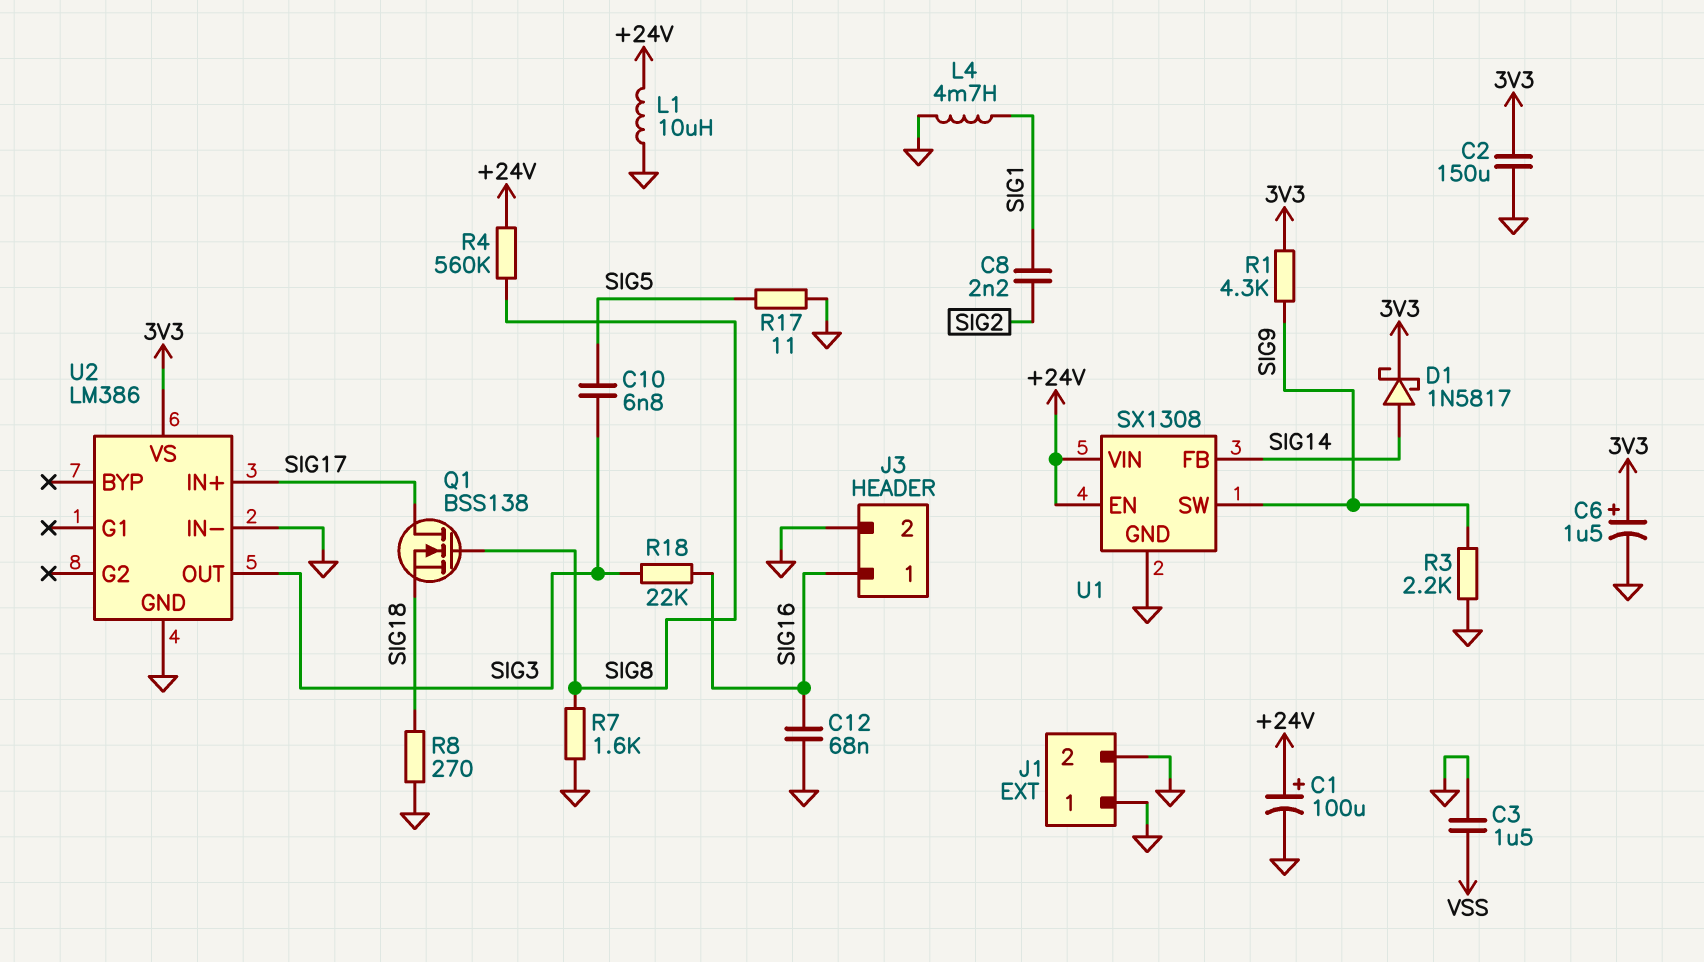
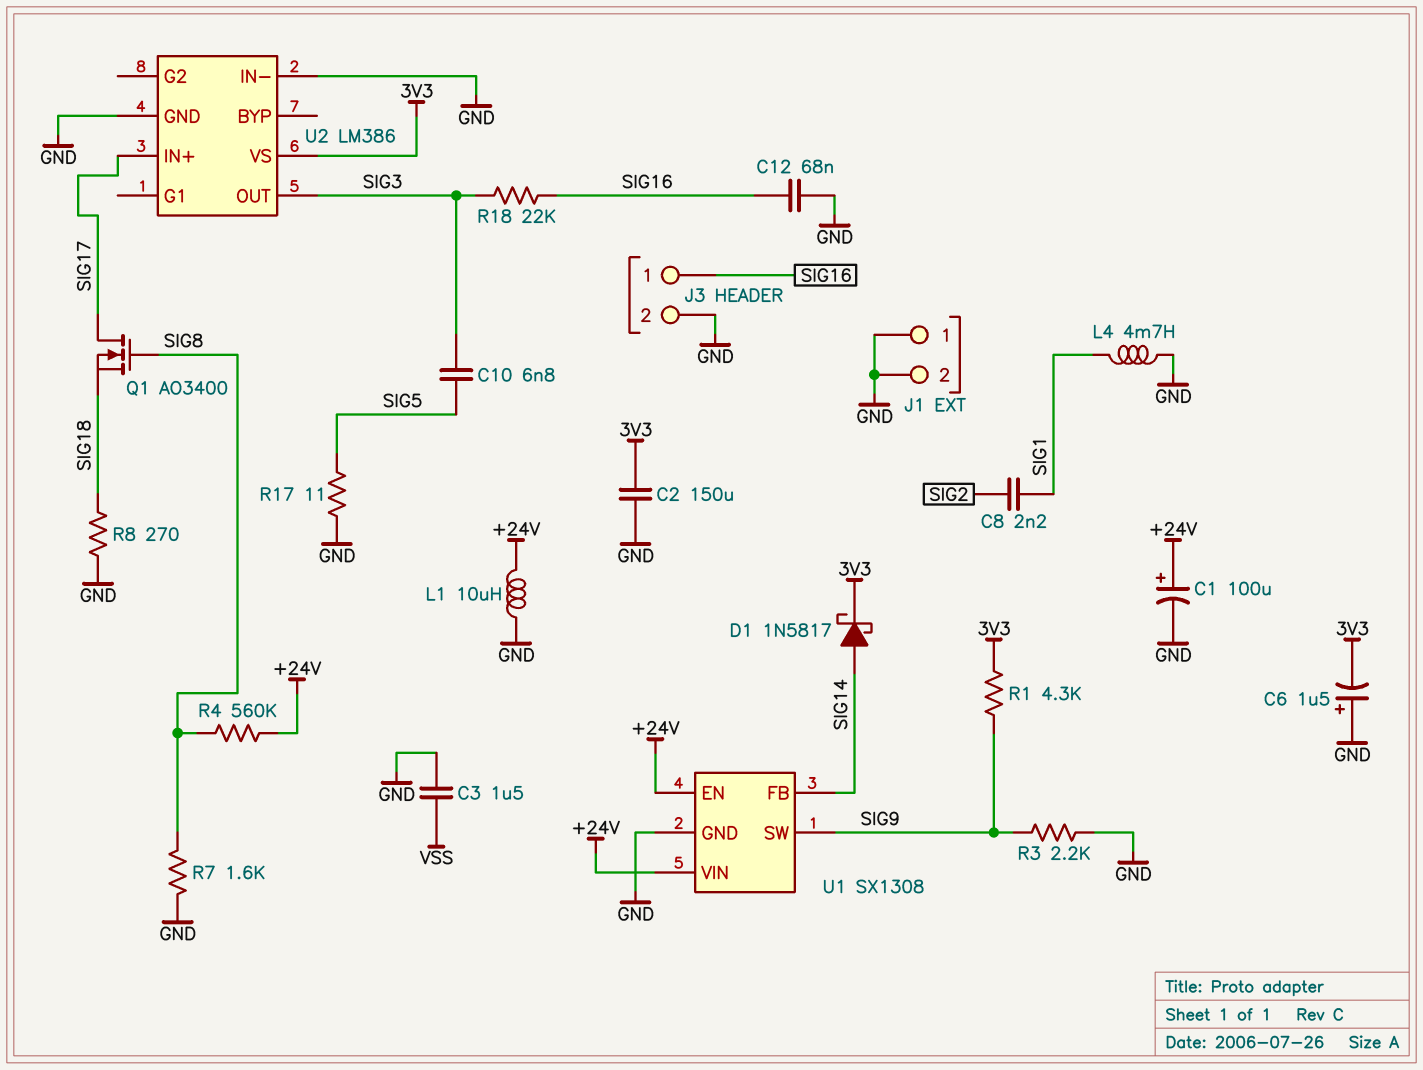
C6: 1.5uF (plus 3V3, minus GND) -> 1.5uF (plus GND, minus 3V3)
Q1: NMOS BSS138 (G SIG8, D SIG17, S SIG18) -> NMOS AO3400 (G SIG8, D SIG17, S SIG18)

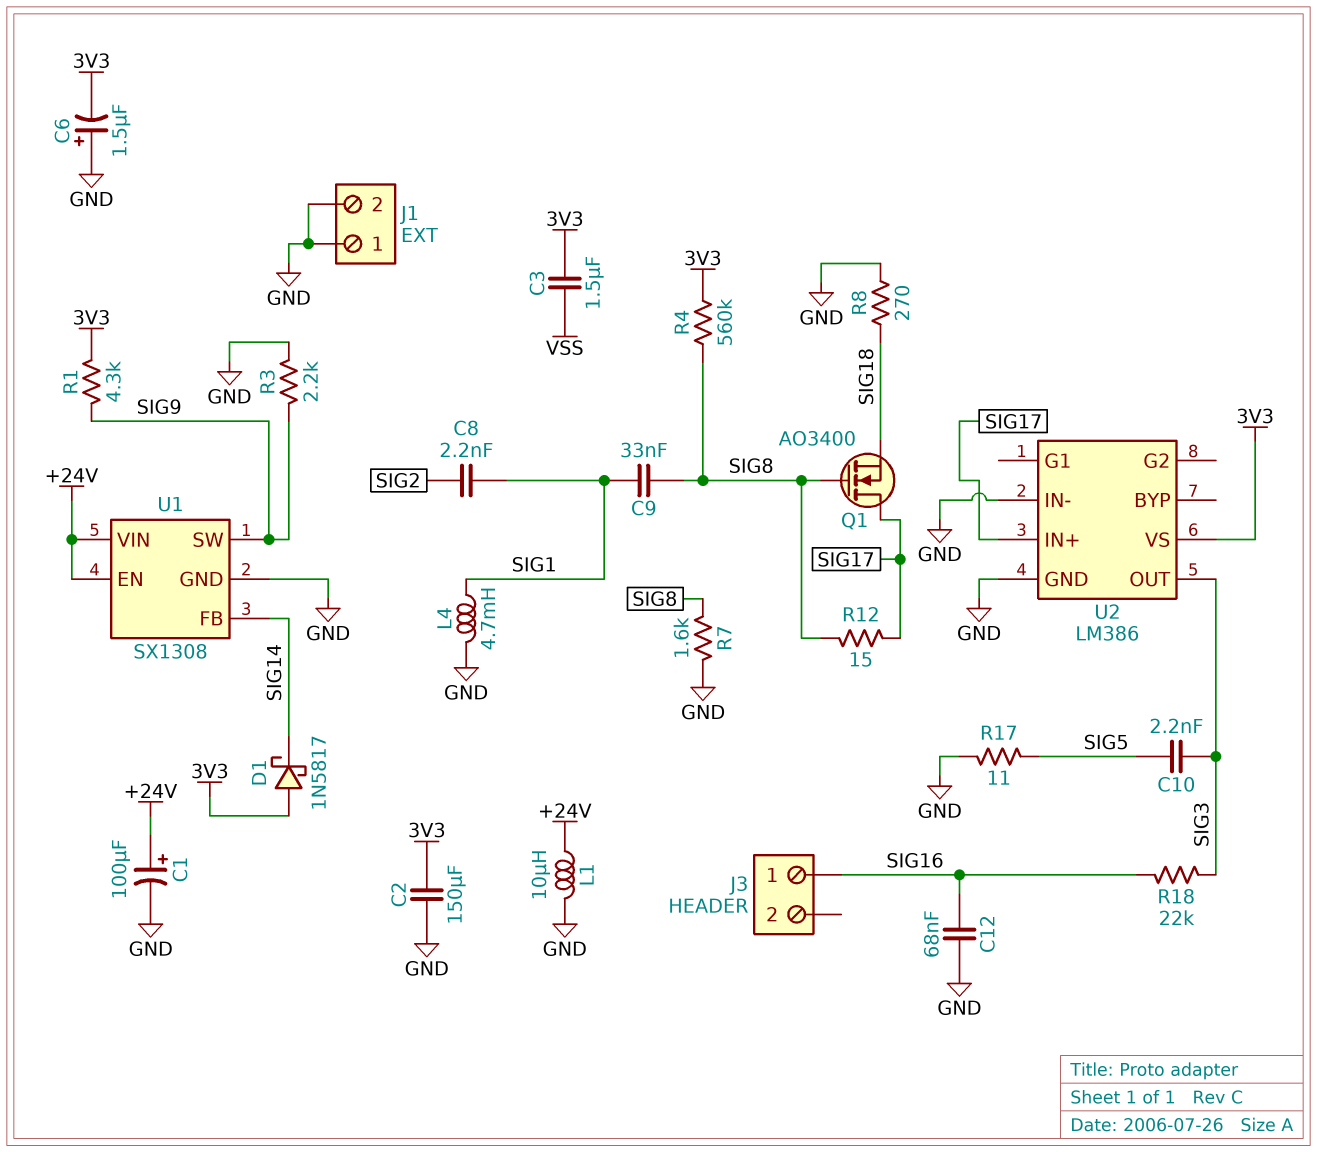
C3: 1.5uF (GND, VSS) -> 1.5uF (3V3, VSS)
C9: none -> 33nF (SIG1, SIG8)
C10: 6.8nF (SIG3, SIG5) -> 2.2nF (SIG3, SIG5)
D1: schottky 1N5817 (A SIG14, K 3V3) -> schottky 1N5817 (A 3V3, K SIG14)
J3 pin 2: GND -> none
R4: 560k (+24V, SIG8) -> 560k (3V3, SIG8)
R12: none -> 15 (SIG8, SIG17)

